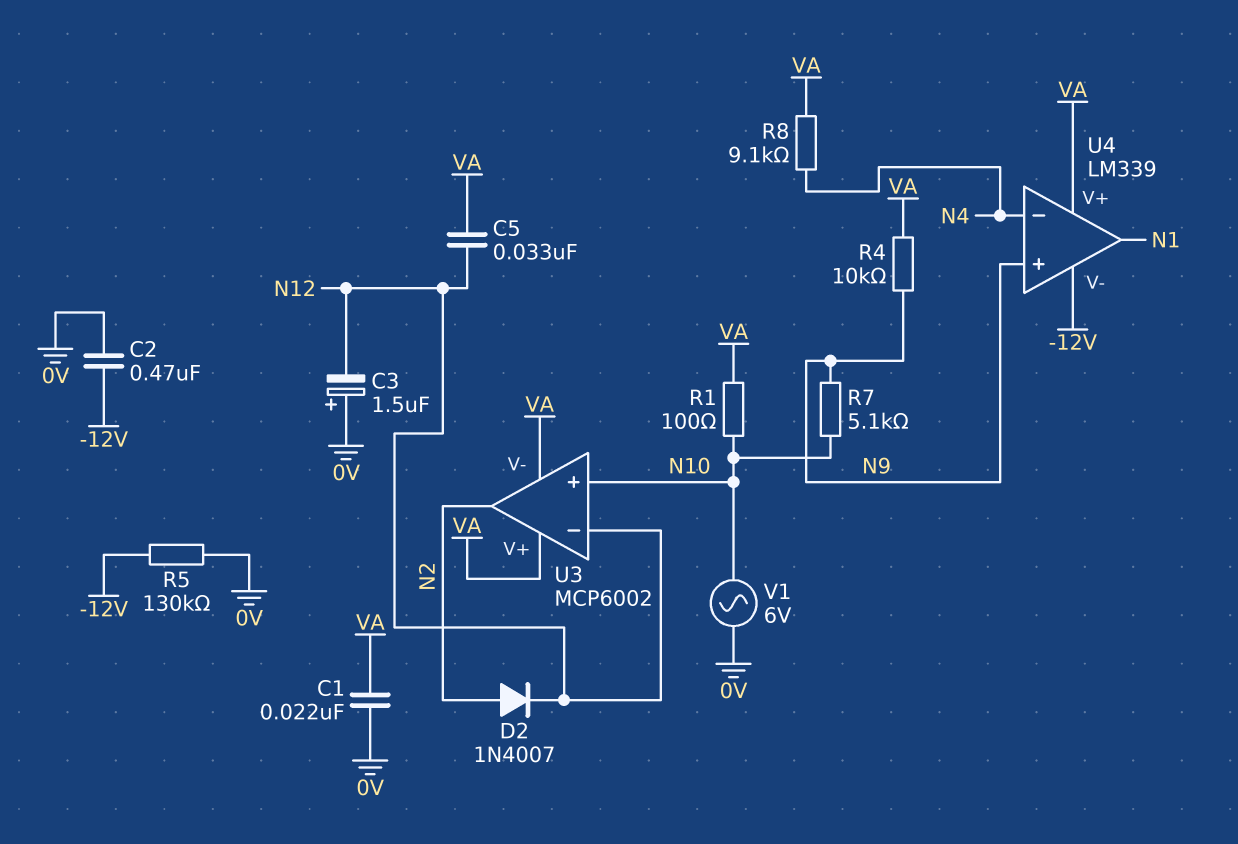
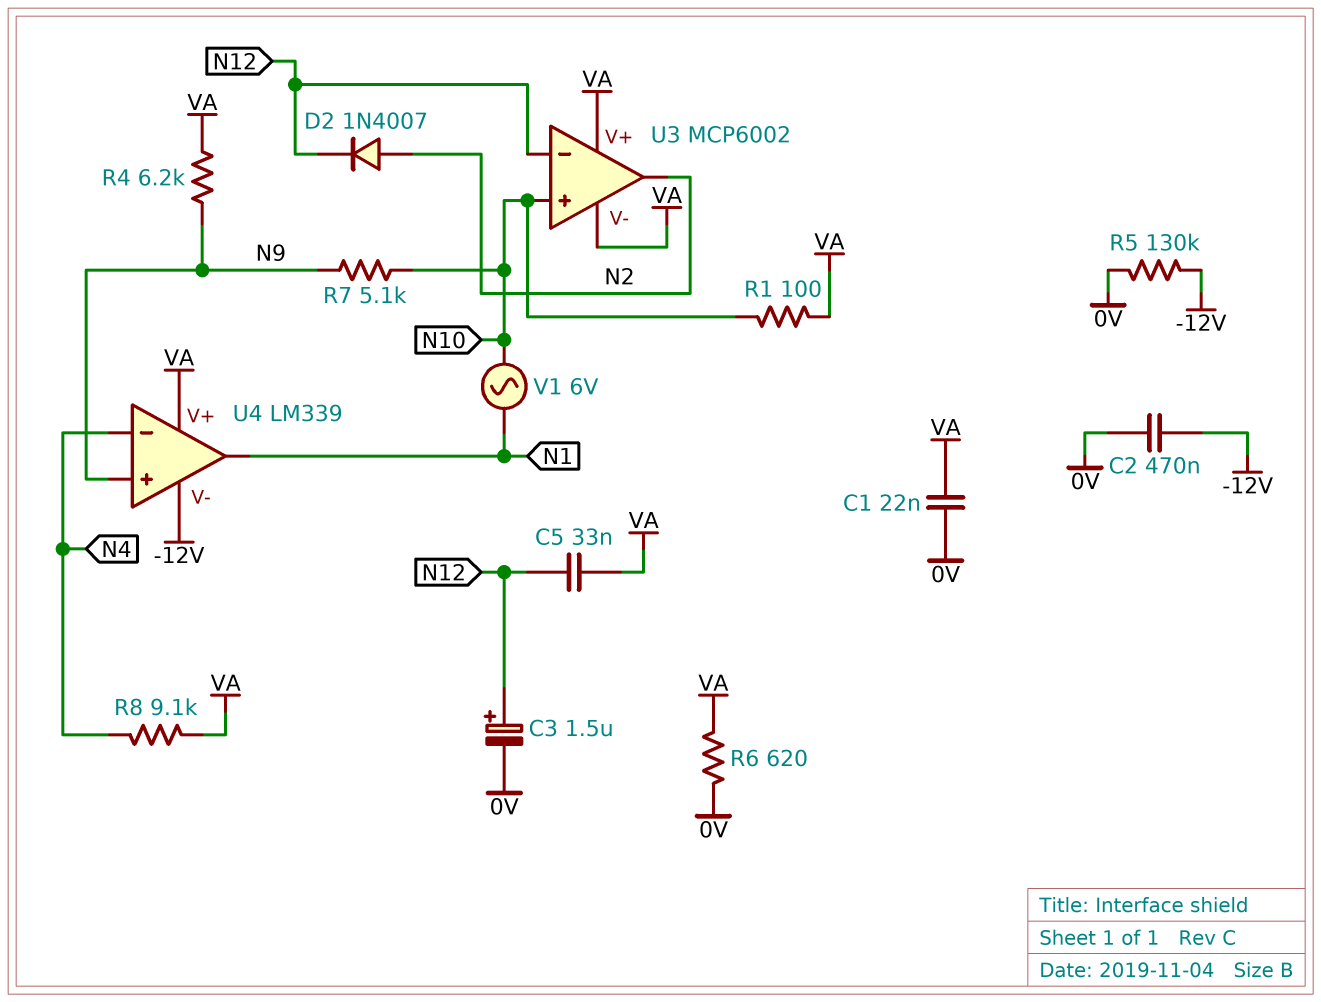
C3: 1.5uF (plus 0V, minus N12) -> 1.5uF (plus N12, minus 0V)
R4: 10k (N9, VA) -> 6.2k (N9, VA)
R6: none -> 620 (0V, VA)
V1: AC 6V (0V, N10) -> AC 6V (N1, N10)

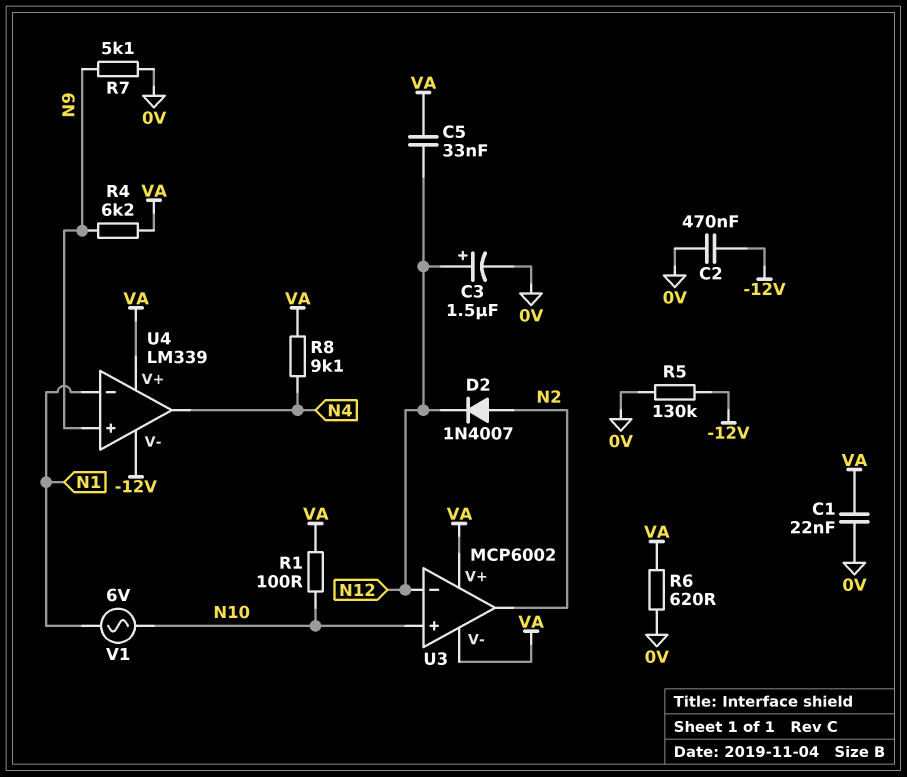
R7: 5.1k (N9, N10) -> 5.1k (0V, N9)
U4 pin in-: N4 -> N1
U4 pin out: N1 -> N4

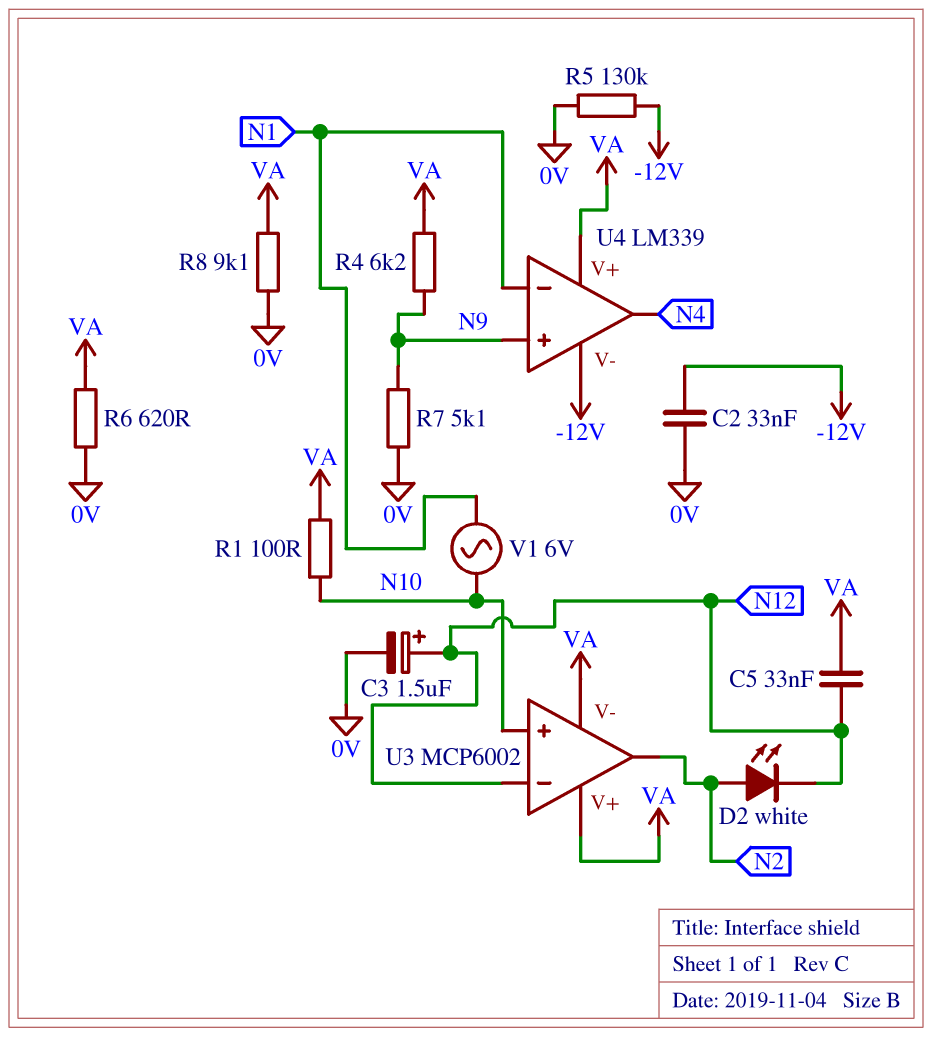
C1: 22nF (0V, VA) -> none
C2: 470nF (-12V, 0V) -> 33nF (-12V, 0V)
D2: diode 1N4007 (A N2, K N12) -> LED white (A N2, K N12)
R8: 9.1k (N4, VA) -> 9.1k (0V, VA)

